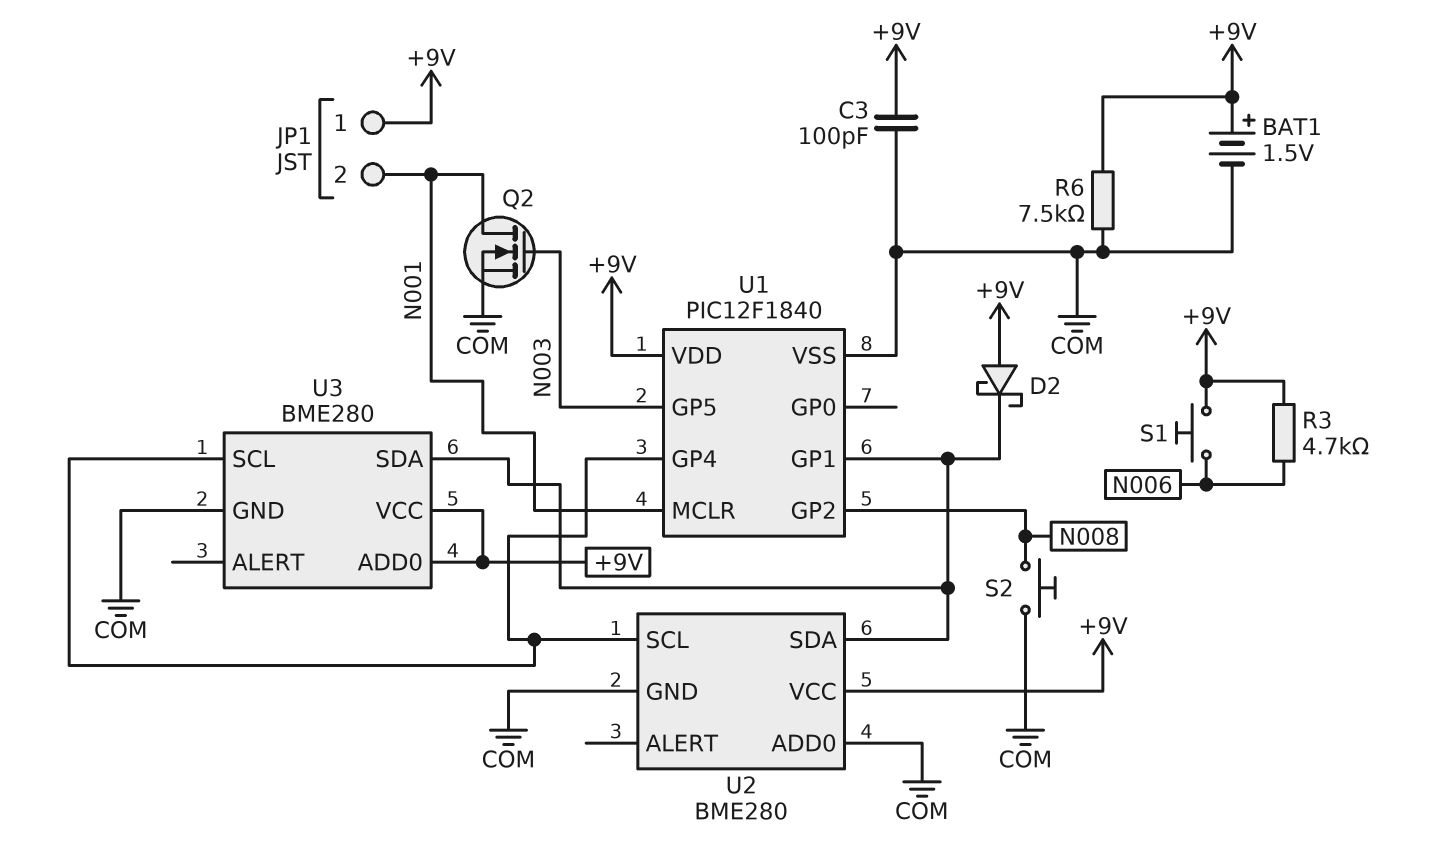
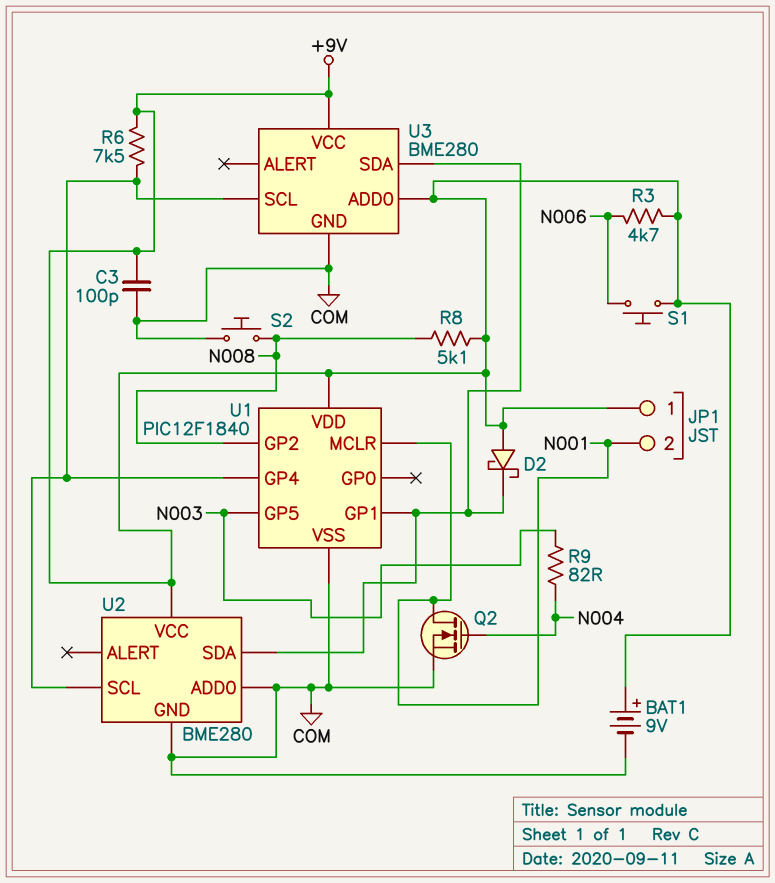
BAT1: 1.5V (plus +9V, minus COM) -> 9V (plus +9V, minus COM)
Q2: NMOS (G N003, D N001, S COM) -> NMOS (G N004, D N001, S COM)
R6: 7.5k (+9V, COM) -> 7.5k (+9V, U1/GP4)
R8: none -> 5.1k (+9V, N008)
R9: none -> 82 (N003, N004)

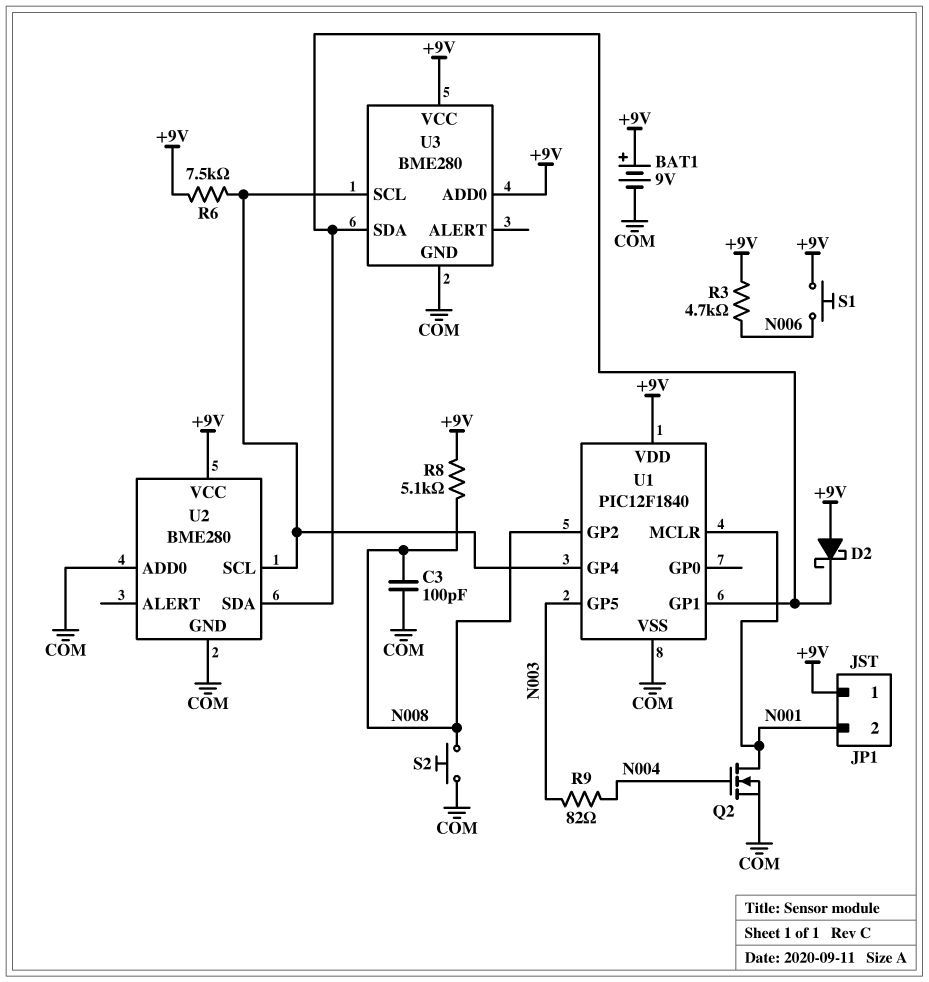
C3: 100pF (+9V, COM) -> 100pF (COM, N008)

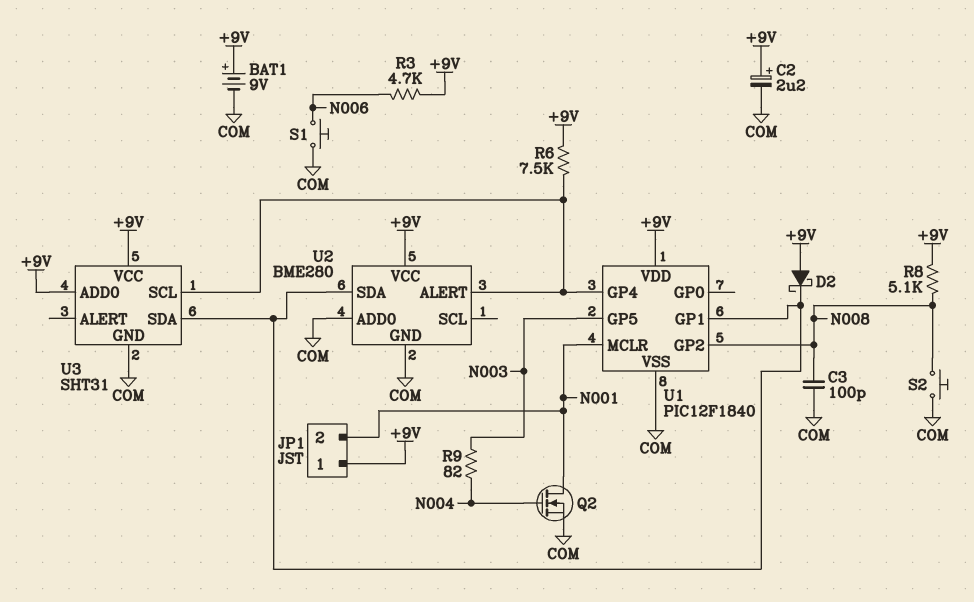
C2: none -> 2.2uF (plus +9V, minus COM)
S1: button (+9V, N006) -> button (COM, N006)
U2 pin ALERT: none -> U1/GP4
U2 pin SCL: U1/GP4 -> none
U3: BME280 -> SHT31

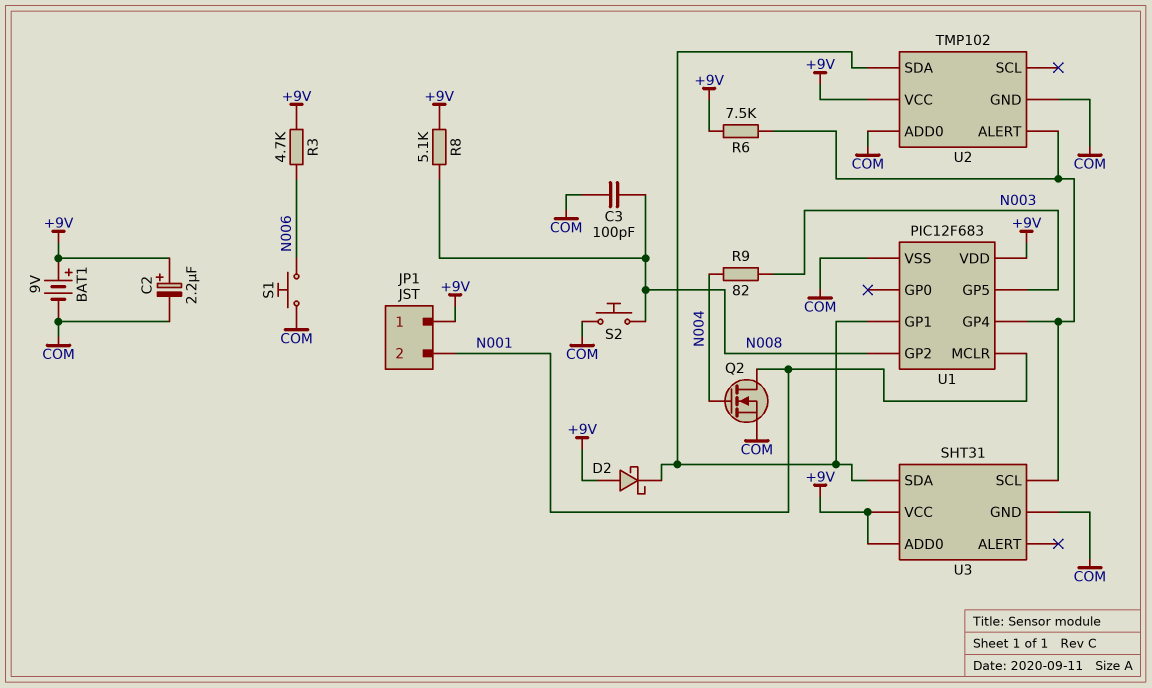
U1: PIC12F1840 -> PIC12F683
U2: BME280 -> TMP102

